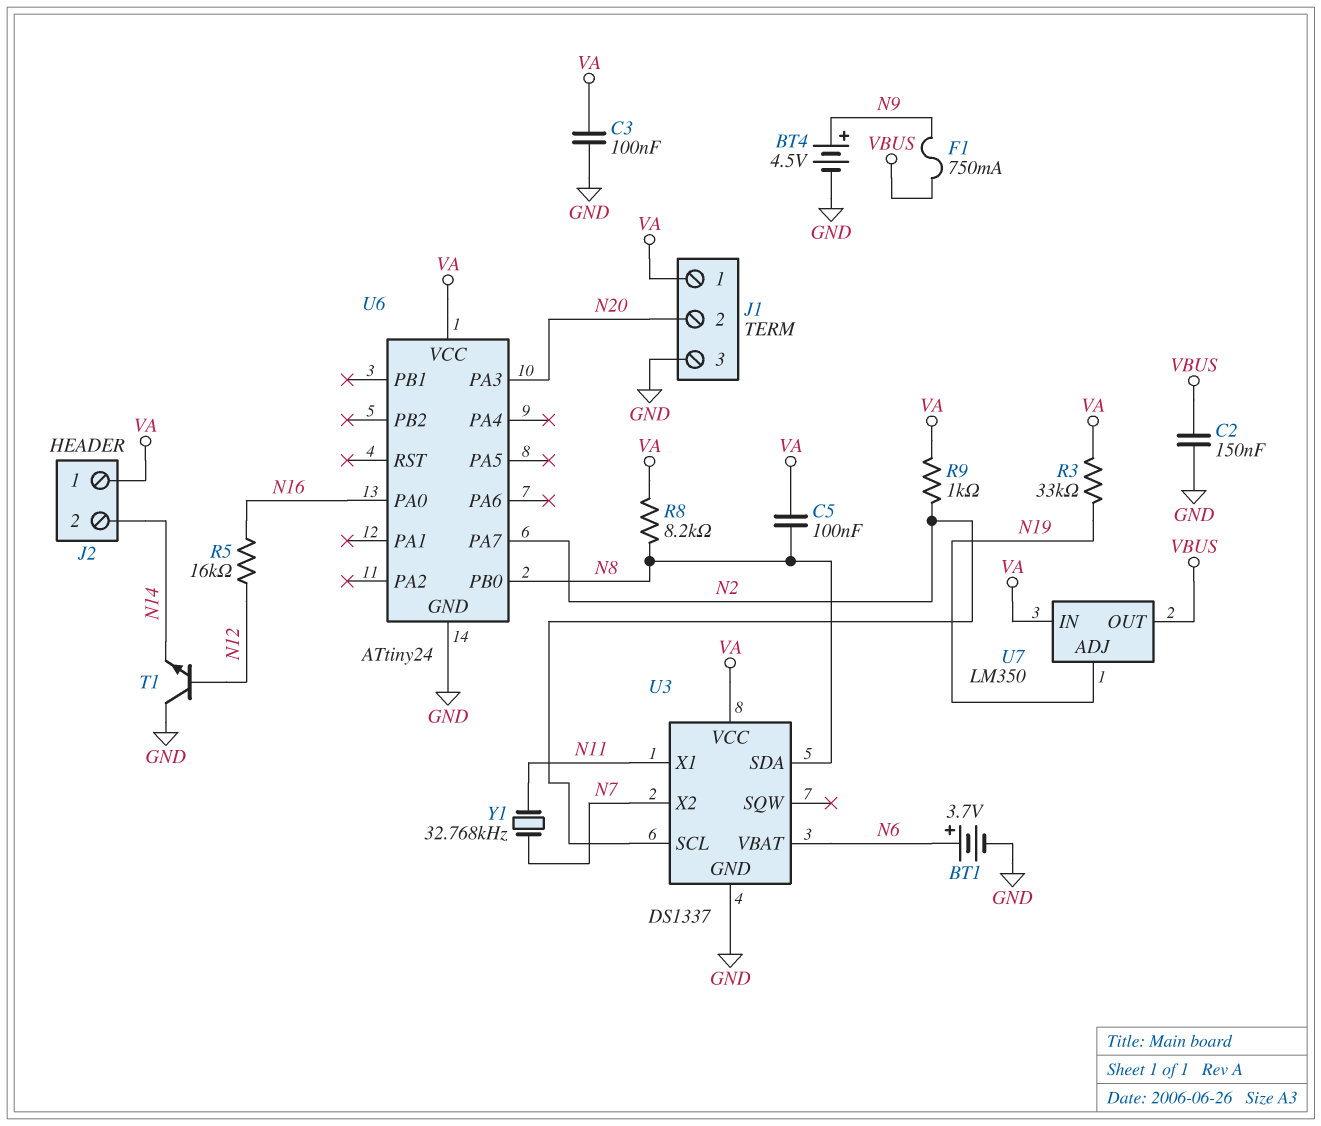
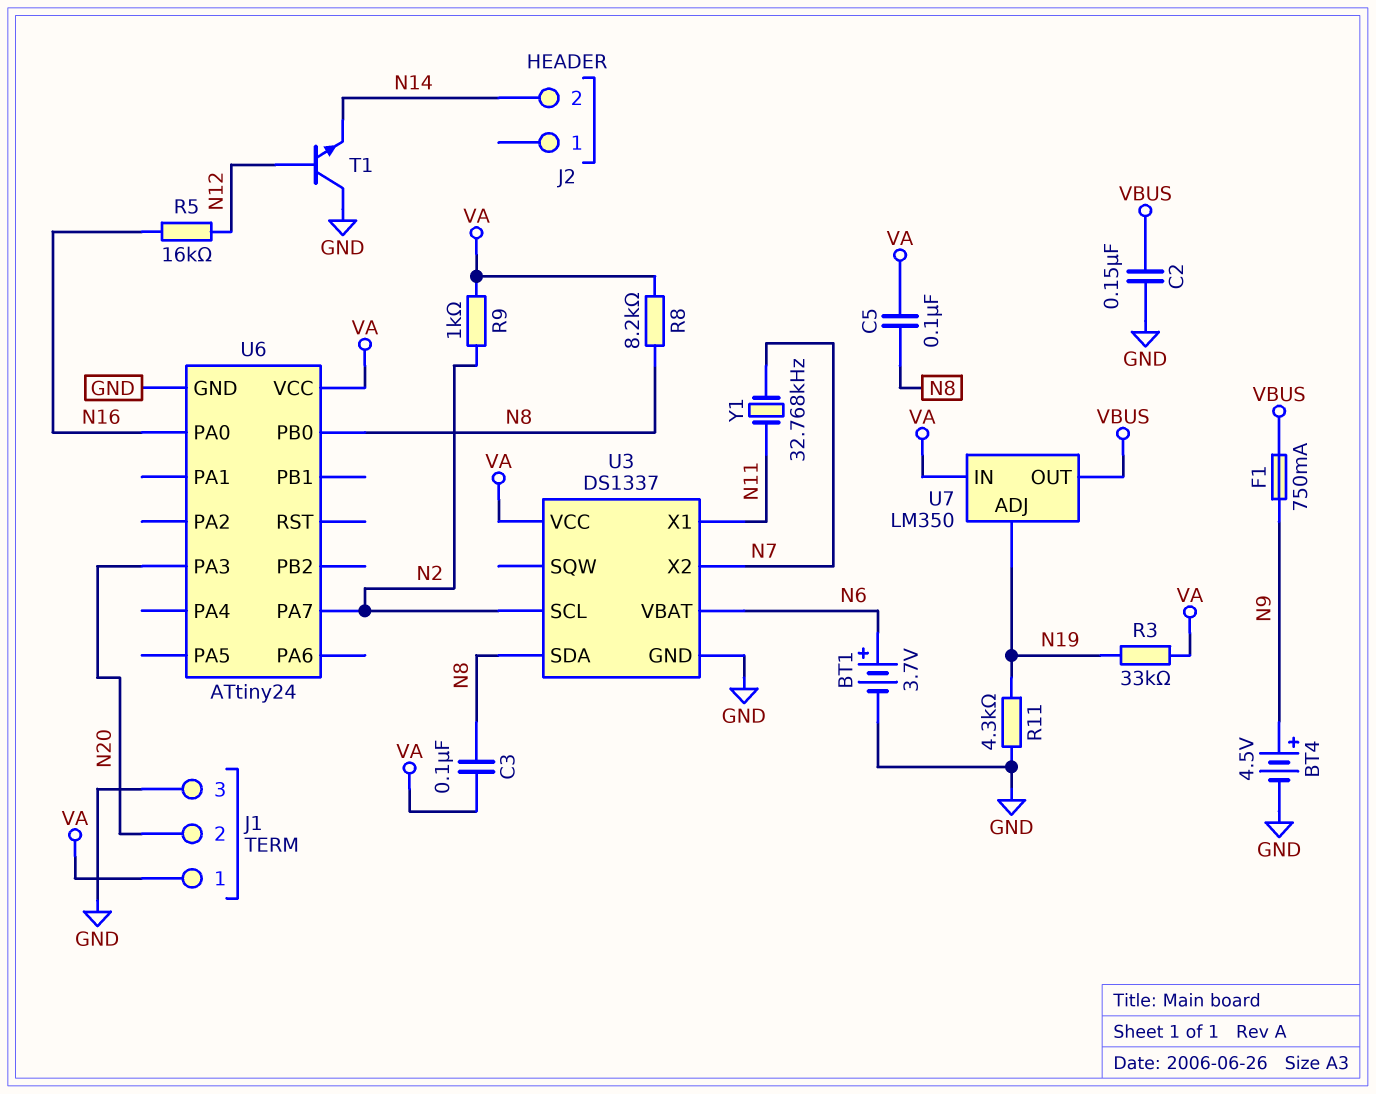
C3: 100nF (GND, VA) -> 100nF (N8, VA)
J2 pin 1: VA -> none
R11: none -> 4.3k (GND, N19)

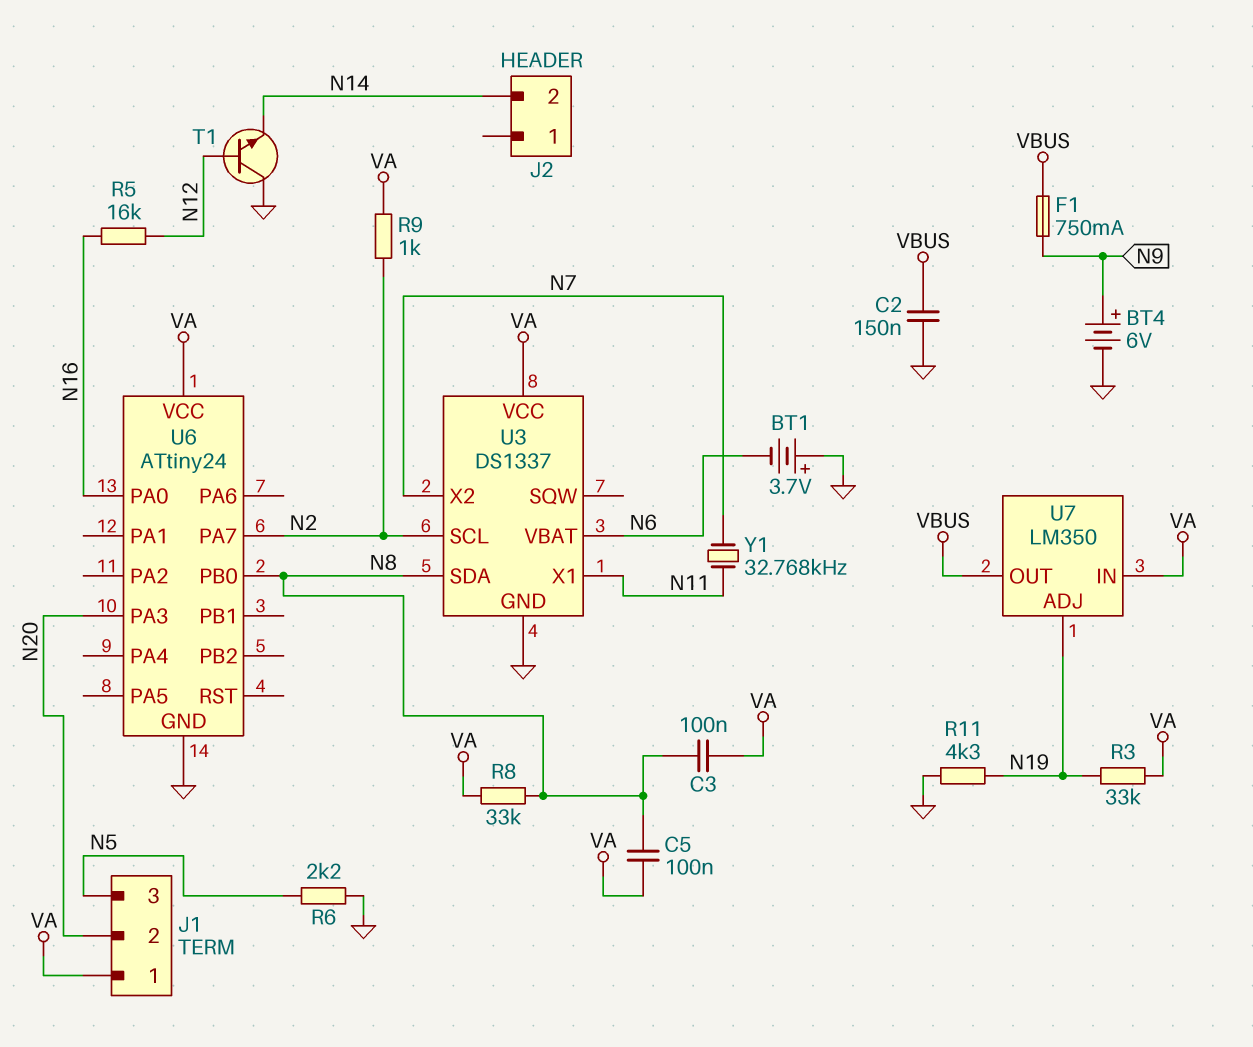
BT1: 3.7V (plus N6, minus GND) -> 3.7V (plus GND, minus N6)
BT4: 4.5V (plus N9, minus GND) -> 6V (plus N9, minus GND)
J1 pin 3: GND -> N5
R6: none -> 2.2k (GND, N5)
R8: 8.2k (N8, VA) -> 33k (N8, VA)

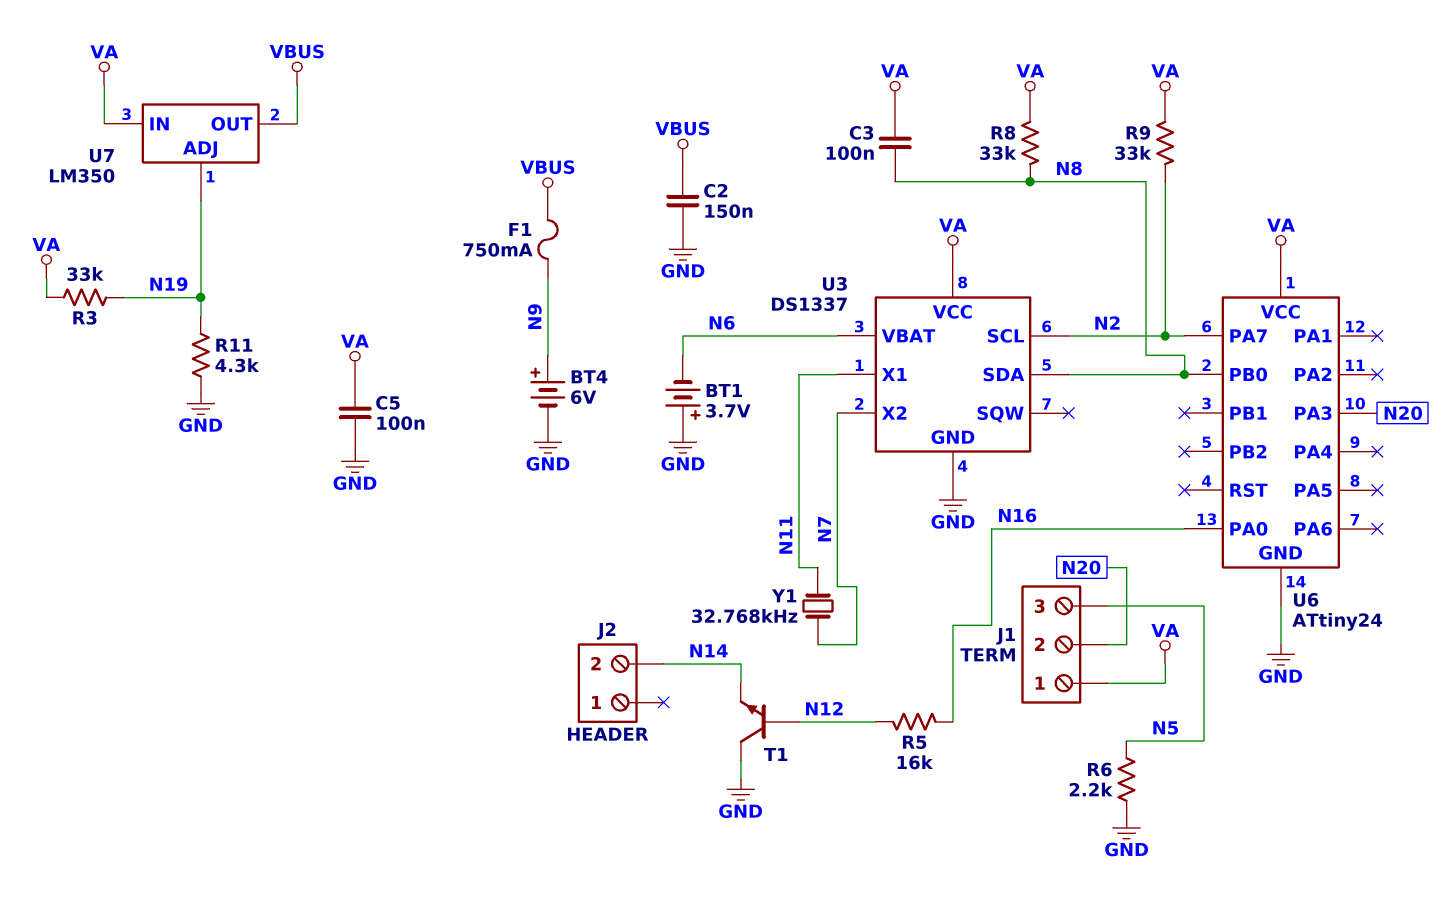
C5: 100nF (N8, VA) -> 100nF (GND, VA)
R9: 1k (N2, VA) -> 33k (N2, VA)

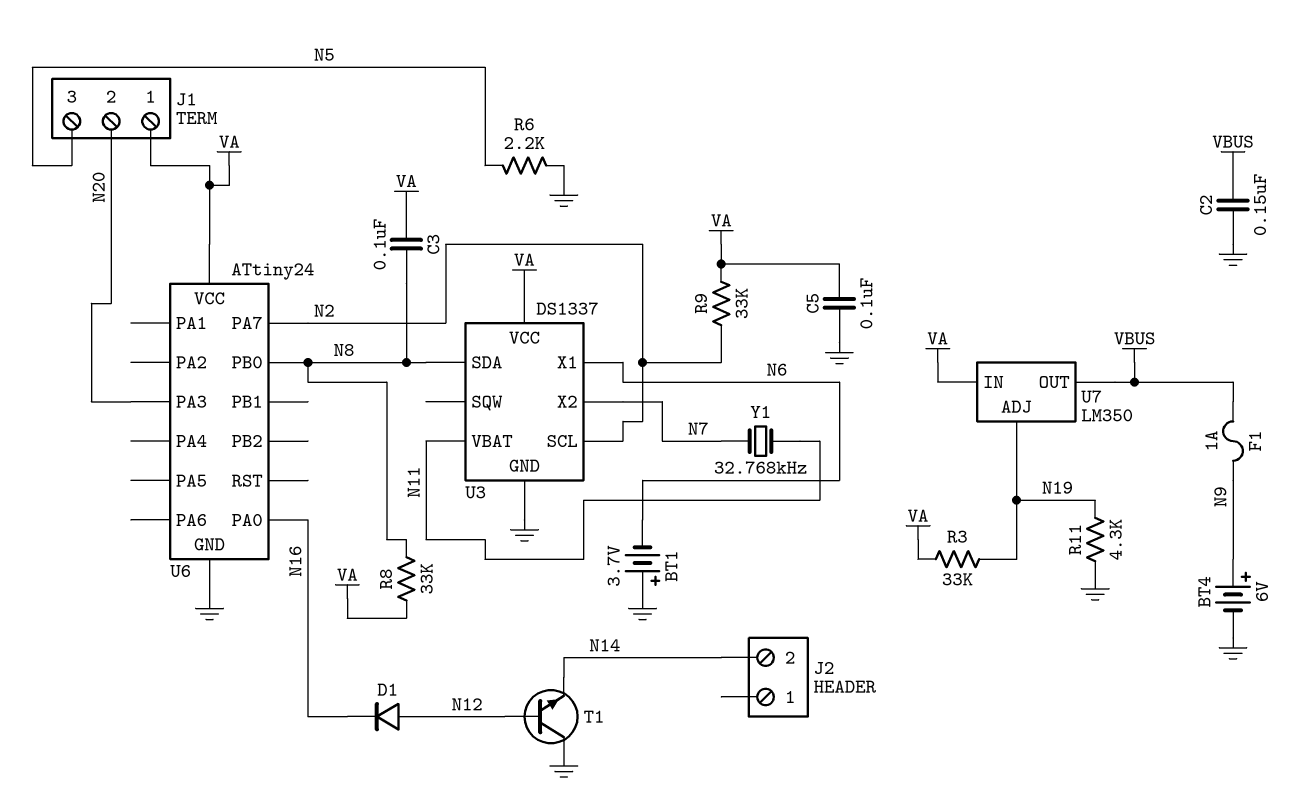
D1: none -> diode (A N12, K N16)
F1: 750mA (N9, VBUS) -> 1A (N9, VBUS)
R5: 16k (N12, N16) -> none
U3 pin VBAT: N6 -> N11
U3 pin X1: N11 -> N6

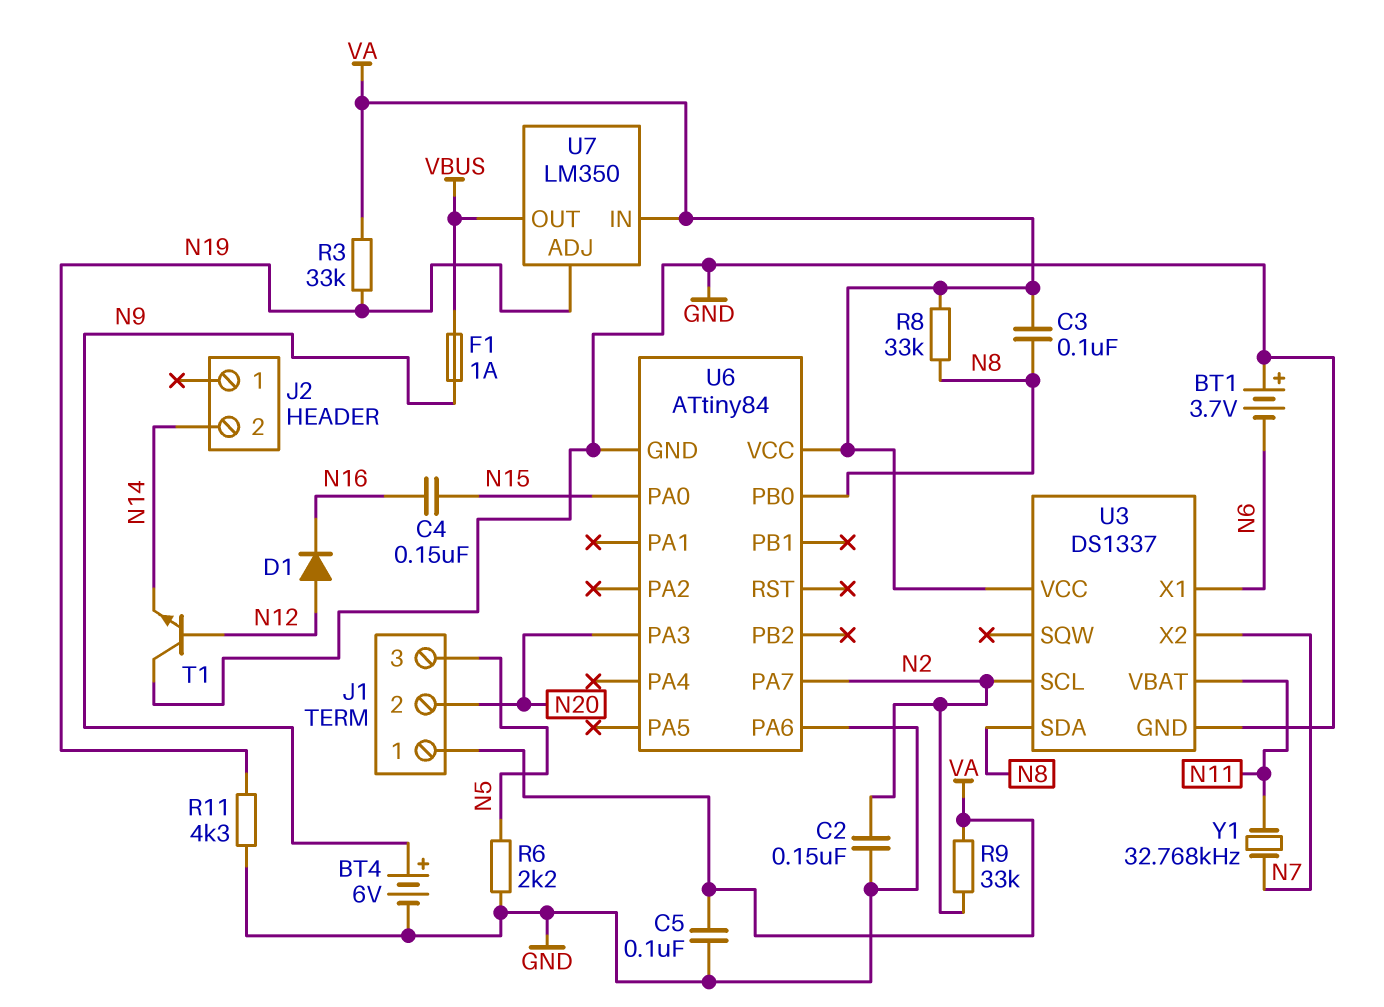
C2: 150nF (GND, VBUS) -> 150nF (GND, N2)
C4: none -> 150nF (N15, N16)
U6: ATtiny24 -> ATtiny84
U6 pin PA0: N16 -> N15
U6 pin PA6: none -> GND

